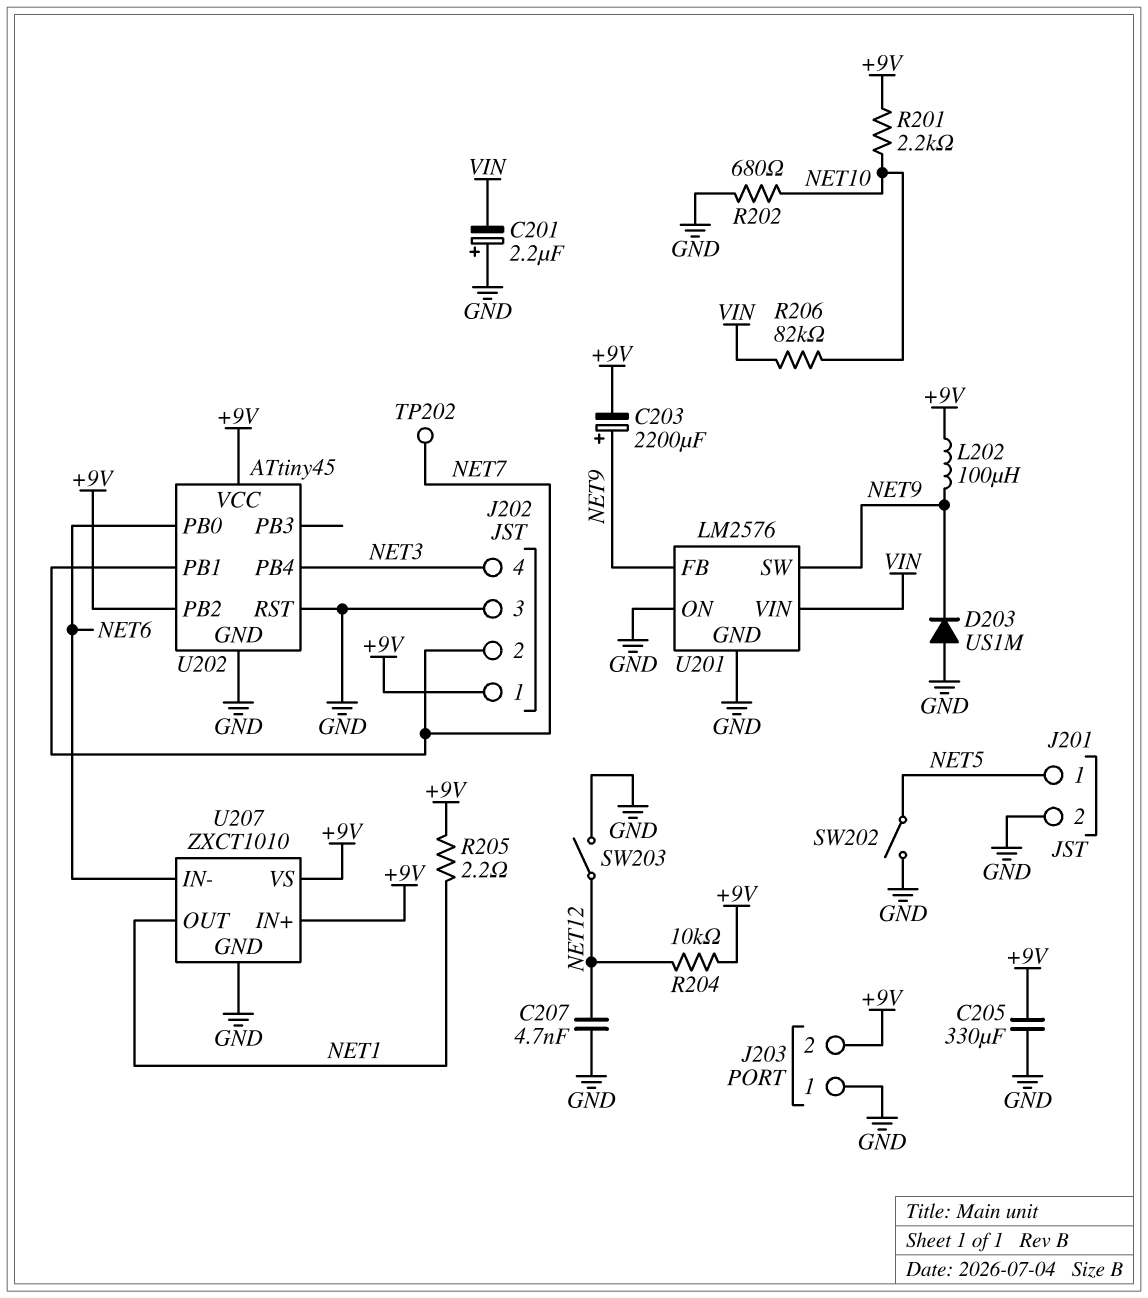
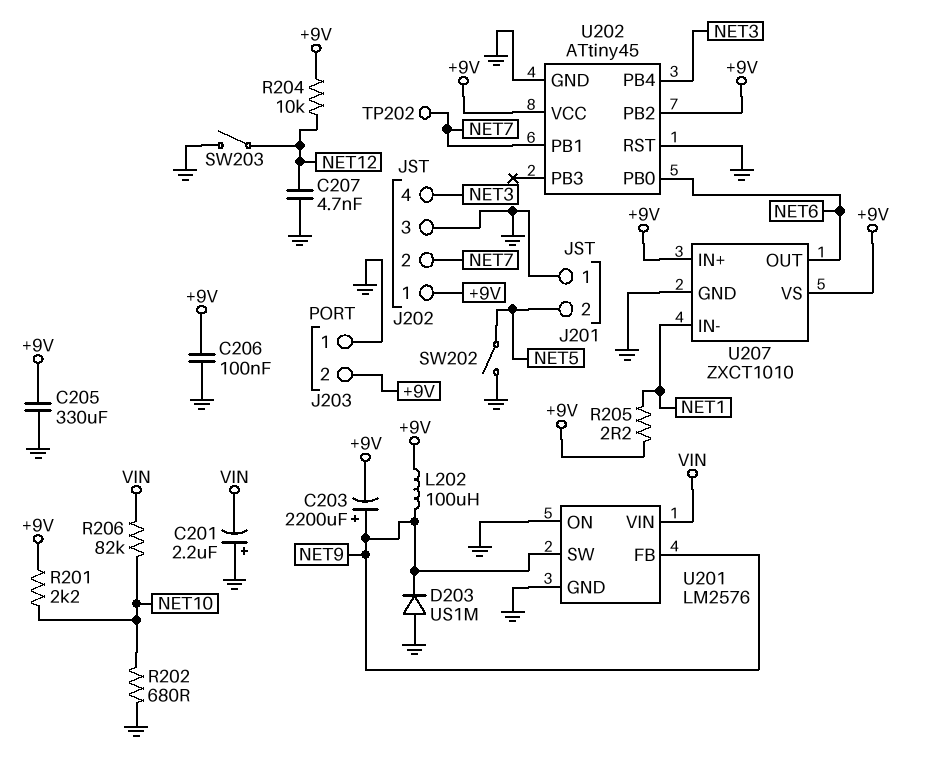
C206: none -> 100nF (+9V, GND)
J201 pin 1: NET5 -> GND
J201 pin 2: GND -> NET5
U207 pin IN-: NET6 -> NET1
U207 pin OUT: NET1 -> NET6

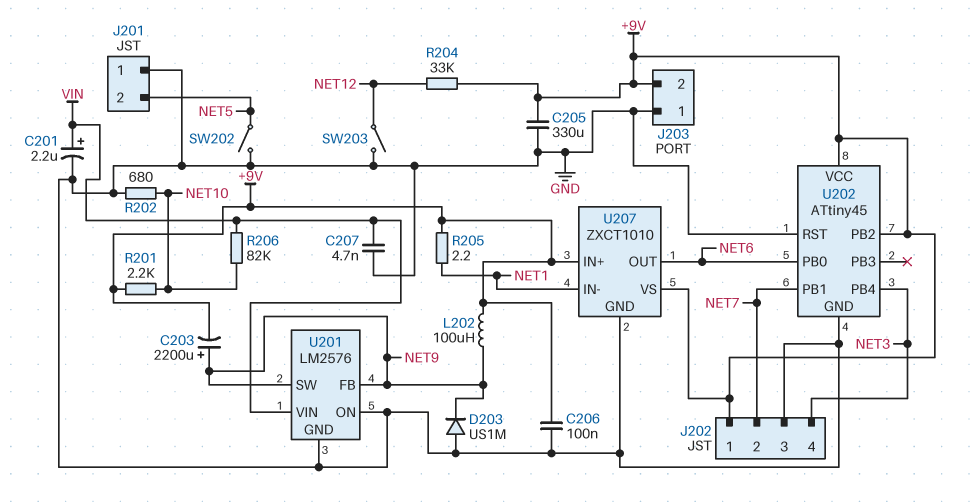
C201: 2.2uF (plus GND, minus VIN) -> 2.2uF (plus VIN, minus GND)
C207: 4.7nF (GND, NET12) -> 4.7nF (GND, VIN)
R204: 10k (+9V, NET12) -> 33k (+9V, NET12)
TP202: test point (NET7) -> none

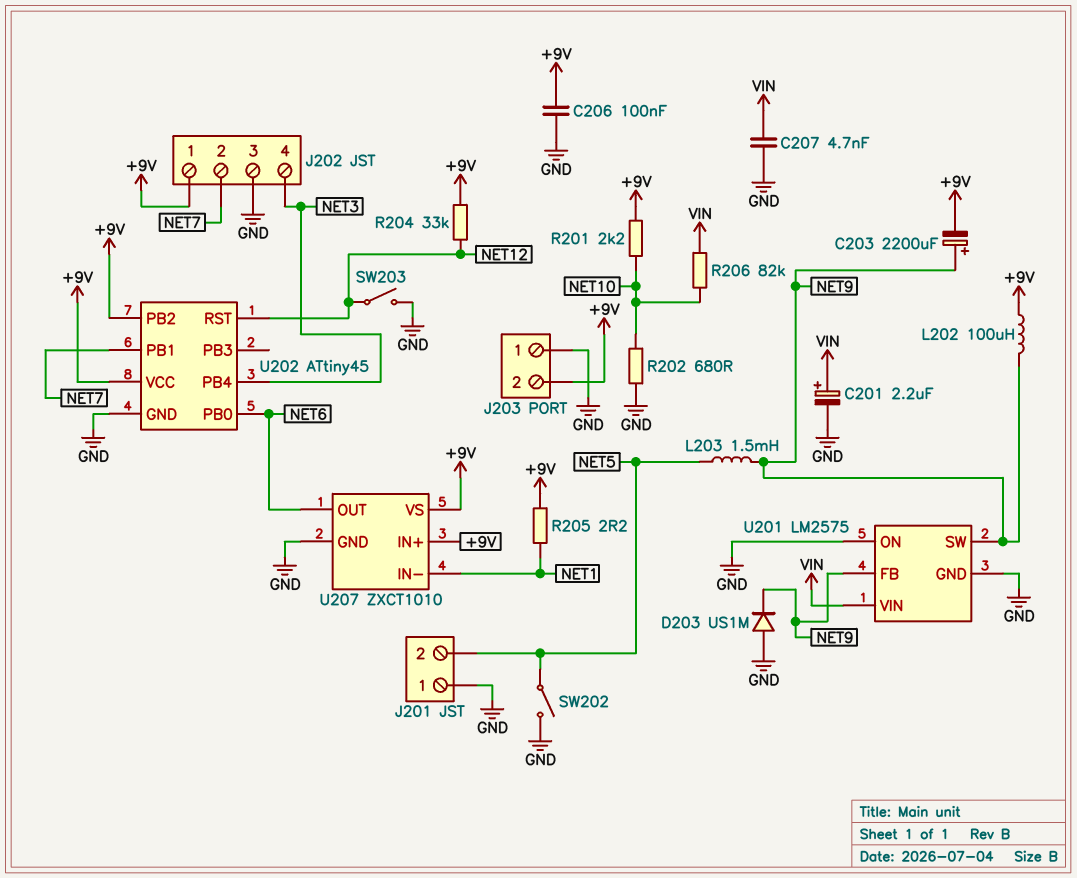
C205: 330uF (+9V, GND) -> none
L203: none -> 1.5mH (NET5, NET9)
U201: LM2576 -> LM2575
U202 pin RST: GND -> NET12

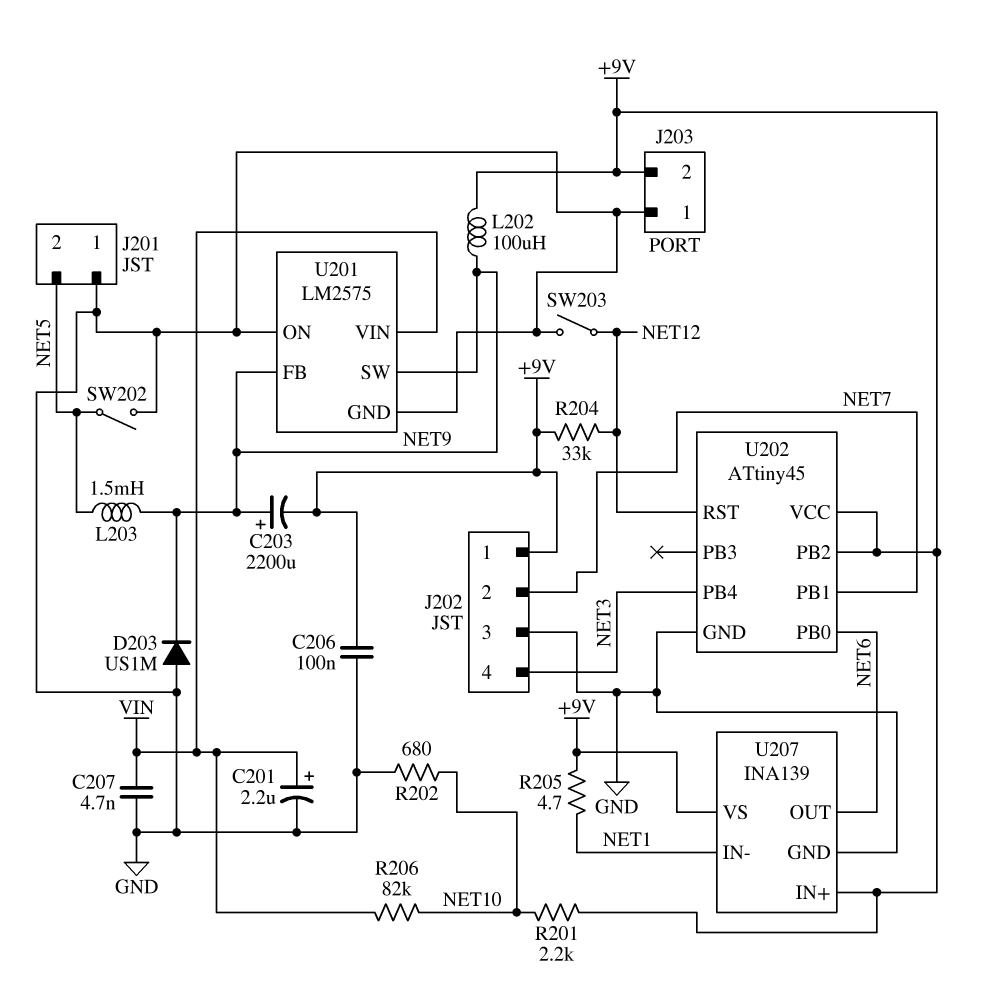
R205: 2.2 (+9V, NET1) -> 4.7 (+9V, NET1)
U207: ZXCT1010 -> INA139

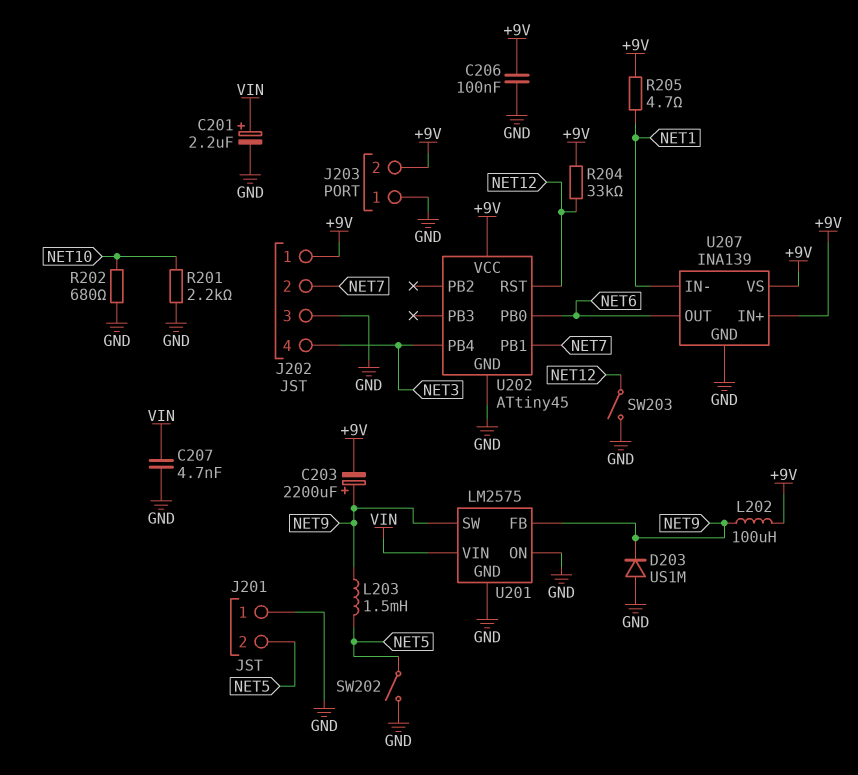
R201: 2.2k (+9V, NET10) -> 2.2k (GND, NET10)
R206: 82k (NET10, VIN) -> none
U202 pin PB2: +9V -> none

